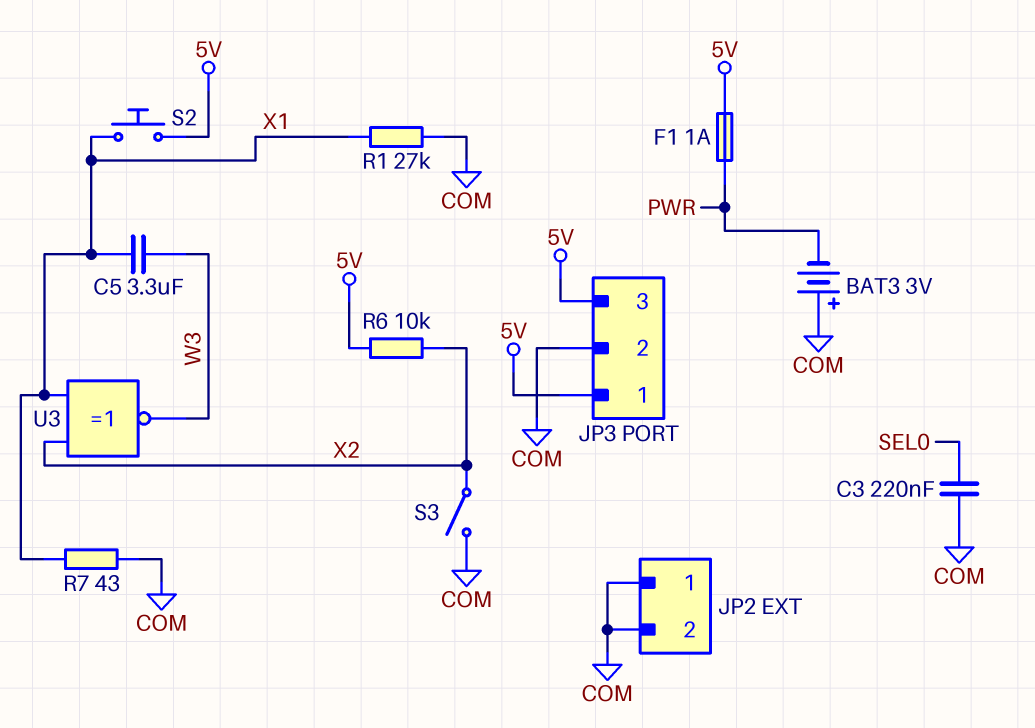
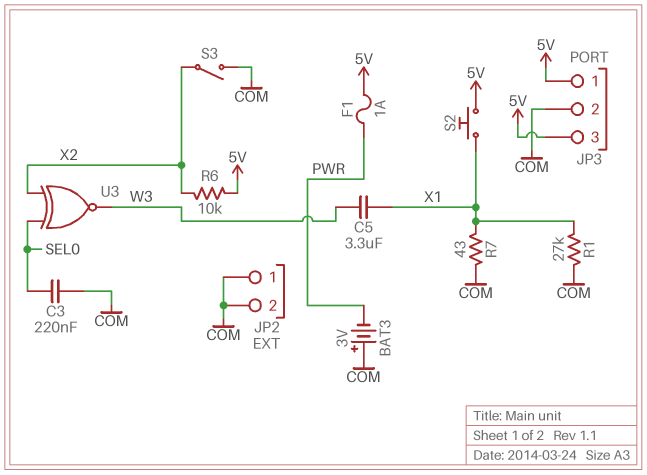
U3: XNOR (in X1, in X2, out W3) -> XNOR (in SEL0, in X2, out W3)

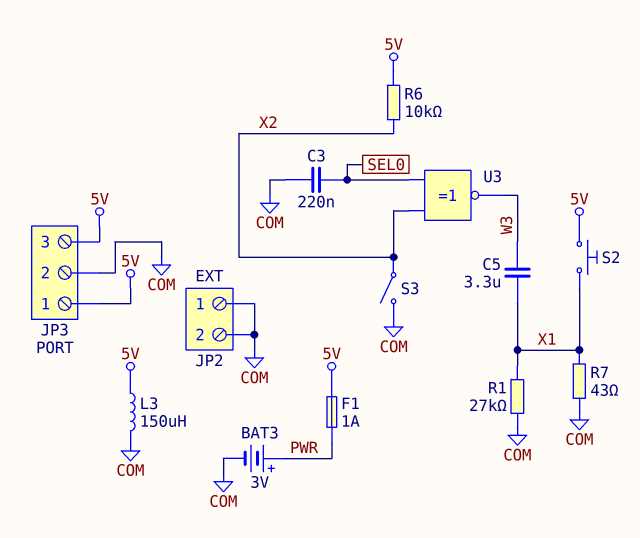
BAT3: 3V (plus COM, minus PWR) -> 3V (plus PWR, minus COM)
L3: none -> 150uH (5V, COM)

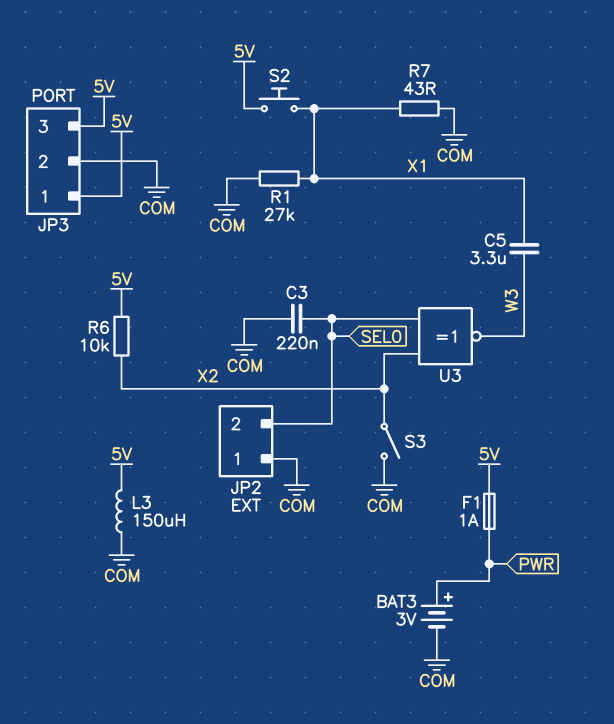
JP2 pin 2: COM -> SEL0

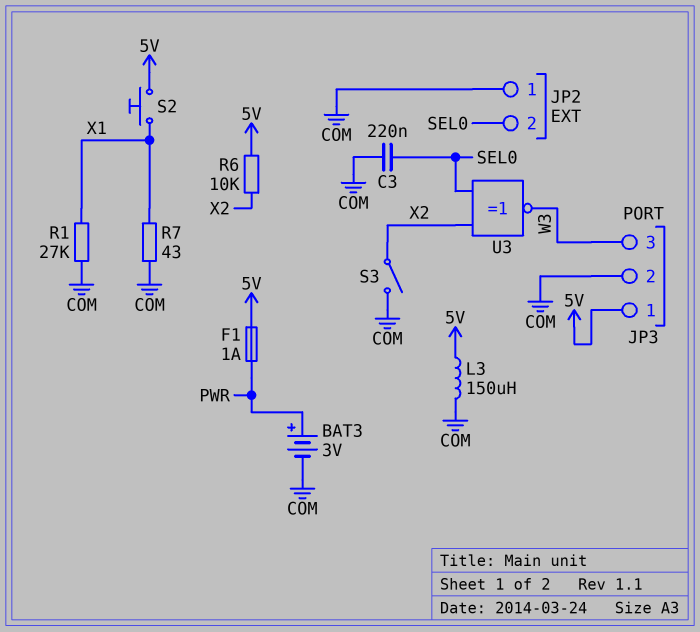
C5: 3.3uF (W3, X1) -> none
JP3 pin 3: 5V -> W3

